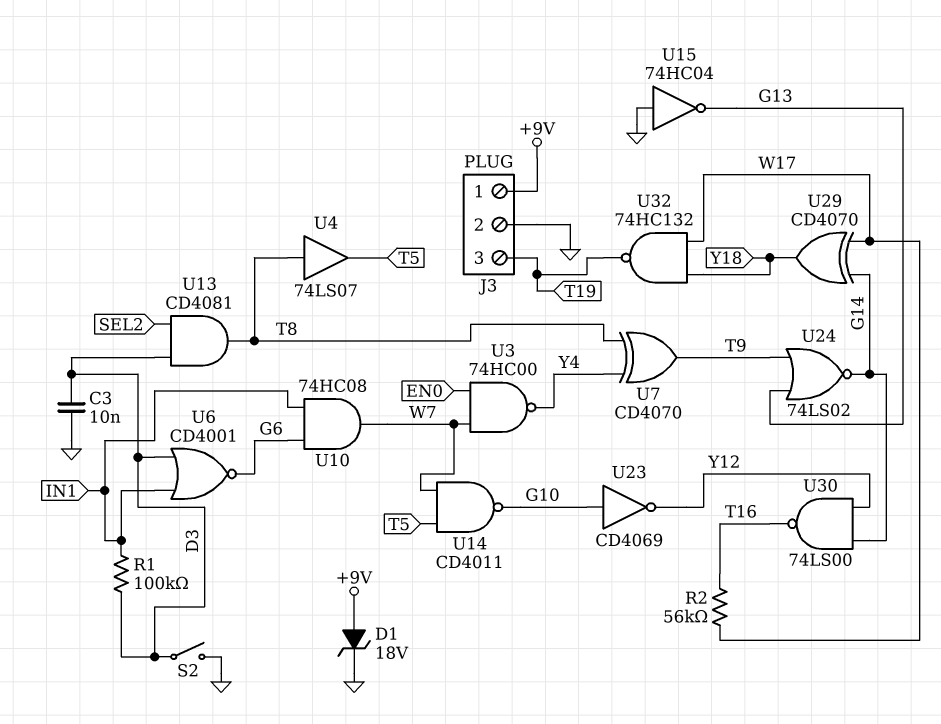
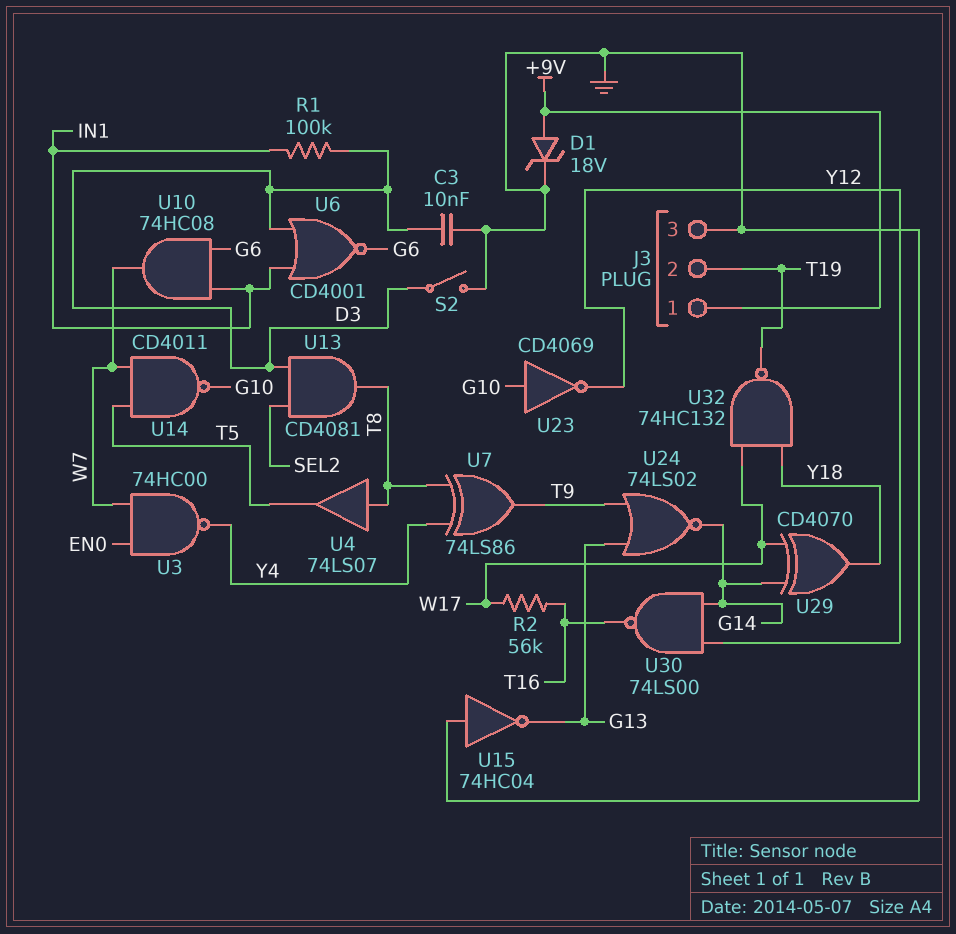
J3 pin 2: GND -> T19
J3 pin 3: T19 -> GND
U7: XOR CD4070 (in T8, in Y4, out T9) -> XOR 74LS86 (in T8, in Y4, out T9)

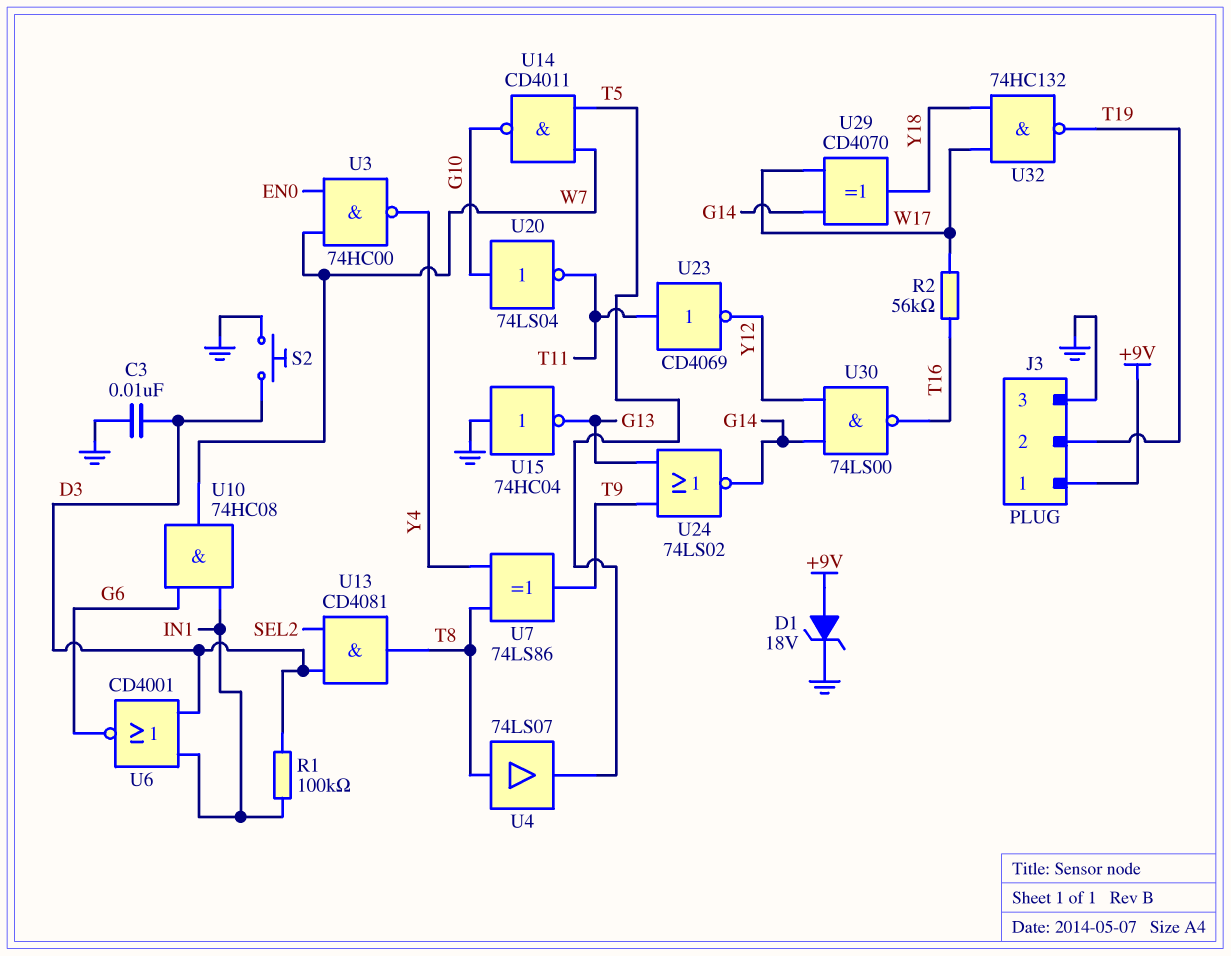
S2: switch (D3, GND) -> button (D3, GND)
U20: none -> NOT 74LS04 (in G10, out T11)
U23: NOT CD4069 (in G10, out Y12) -> NOT CD4069 (in T11, out Y12)

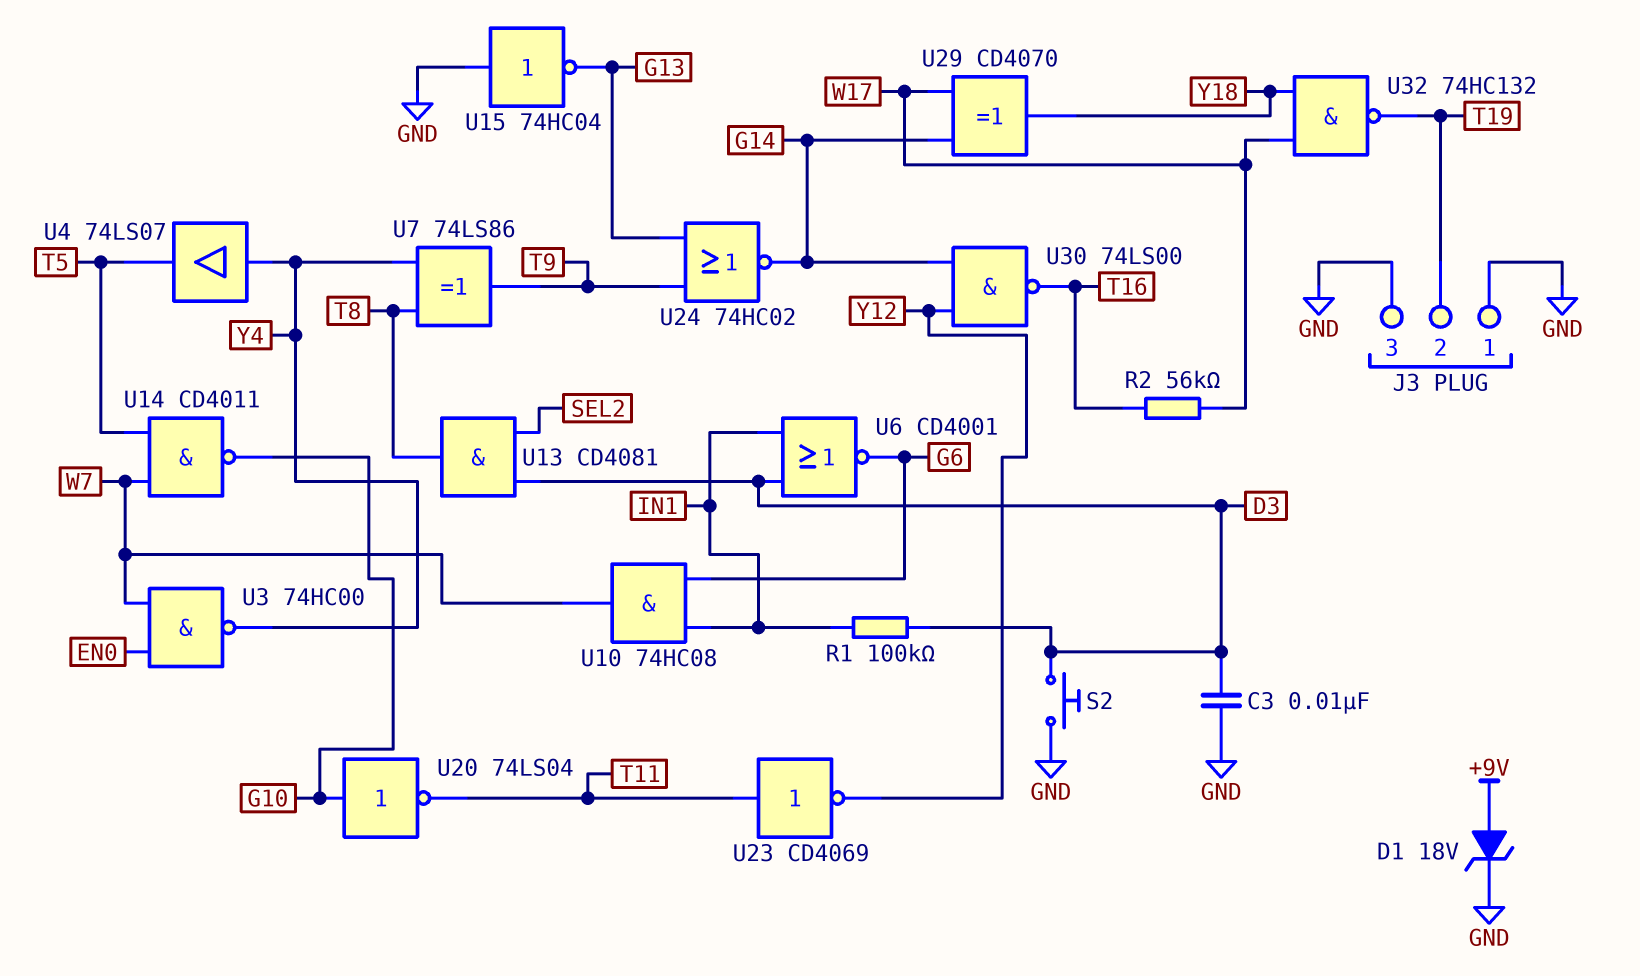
J3 pin 1: +9V -> GND
U4: buffer 74LS07 (in T8, out T5) -> buffer 74LS07 (in Y4, out T5)
U24: NOR 74LS02 (in G13, in T9, out G14) -> NOR 74HC02 (in G13, in T9, out G14)

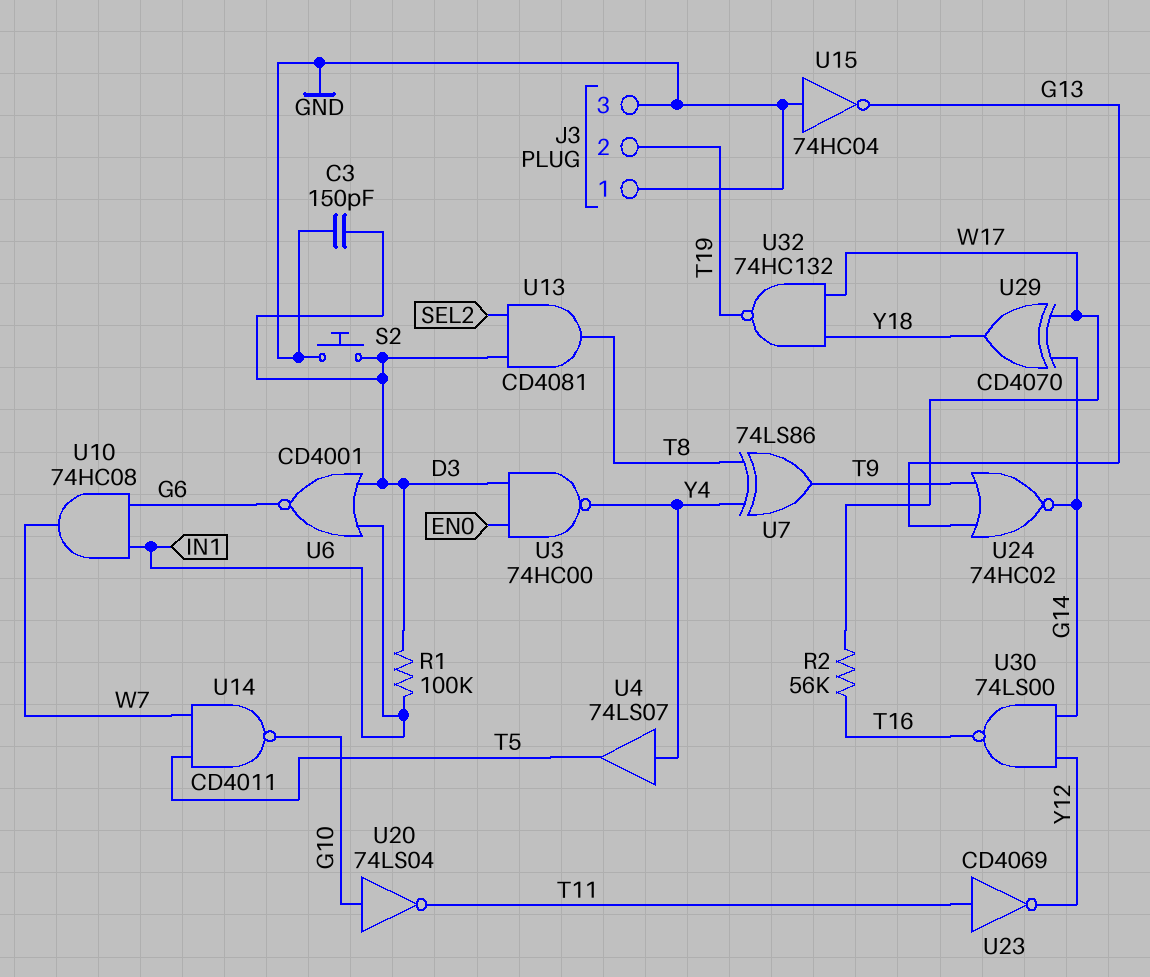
C3: 10nF (D3, GND) -> 150pF (D3, GND)
D1: zener 18V (A +9V, K GND) -> none
U3: NAND 74HC00 (in EN0, in W7, out Y4) -> NAND 74HC00 (in D3, in EN0, out Y4)

